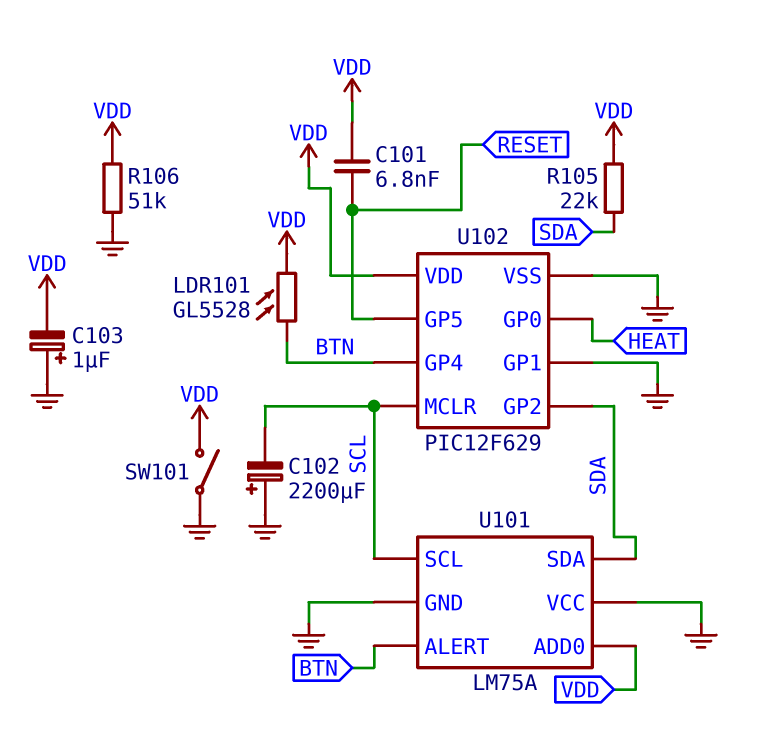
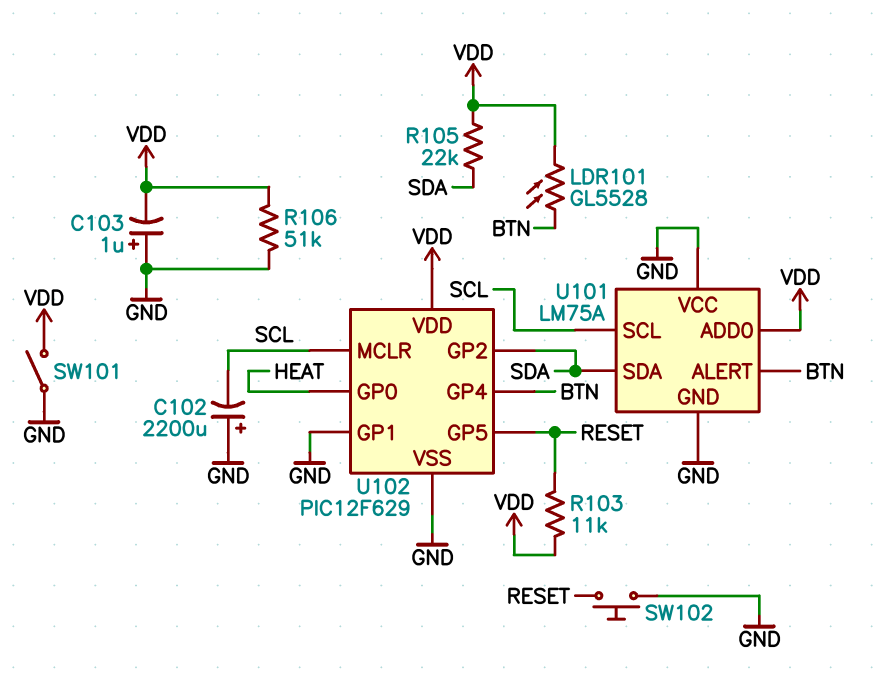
C101: 6.8nF (RESET, VDD) -> none
R103: none -> 11k (RESET, VDD)
SW102: none -> button (GND, RESET)

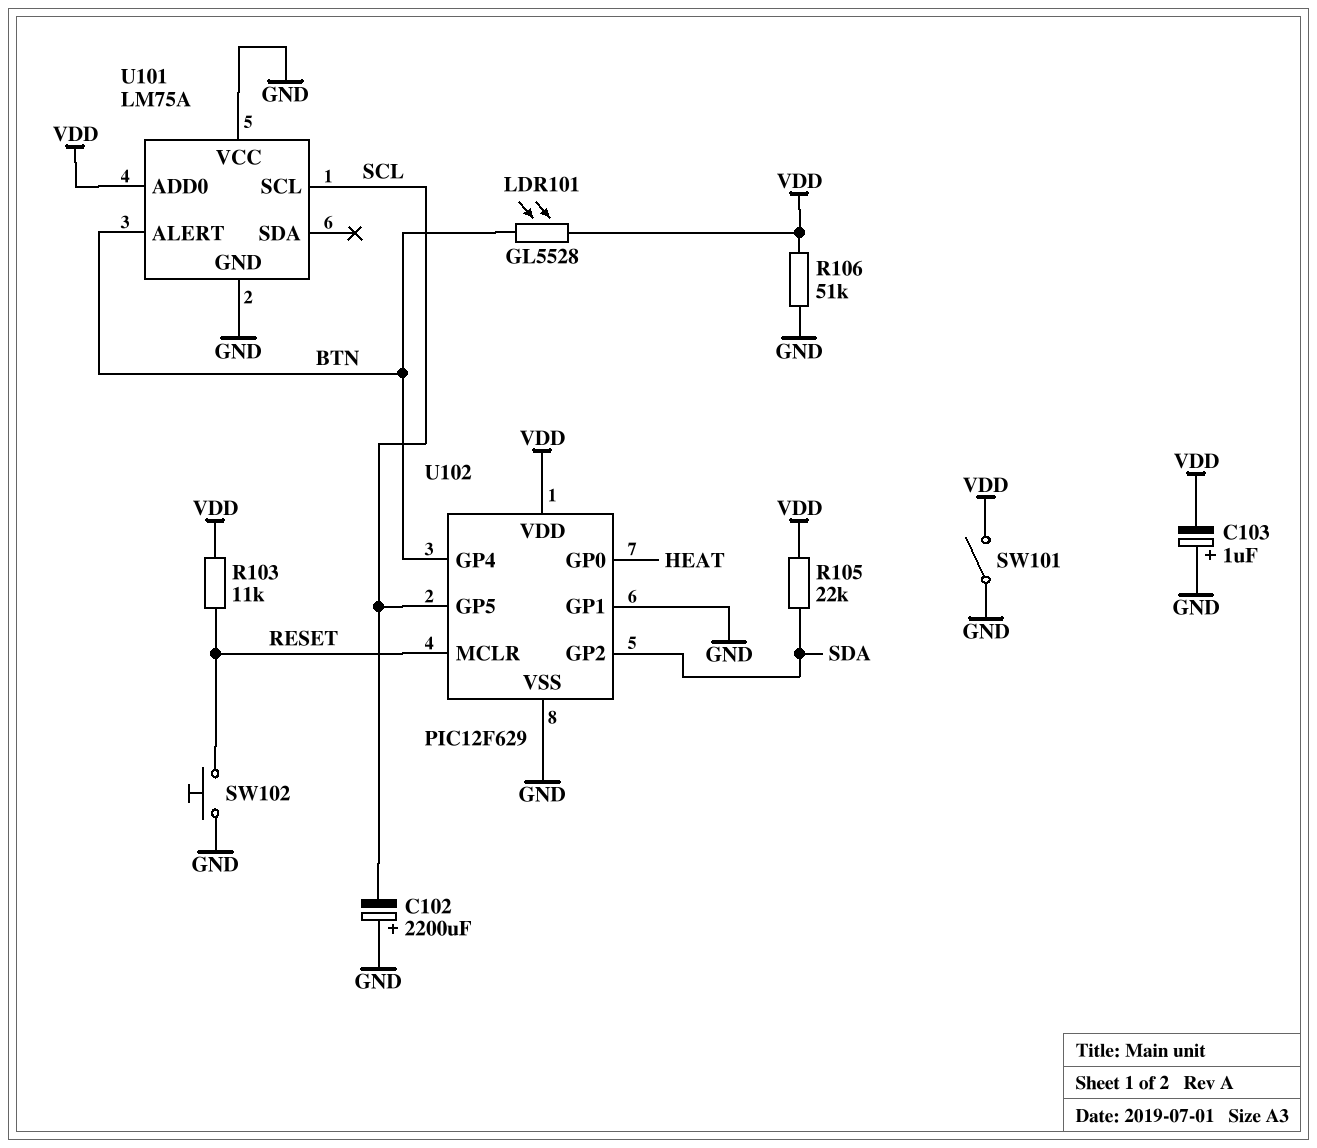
U101 pin SDA: SDA -> none
U102 pin GP5: RESET -> SCL
U102 pin MCLR: SCL -> RESET

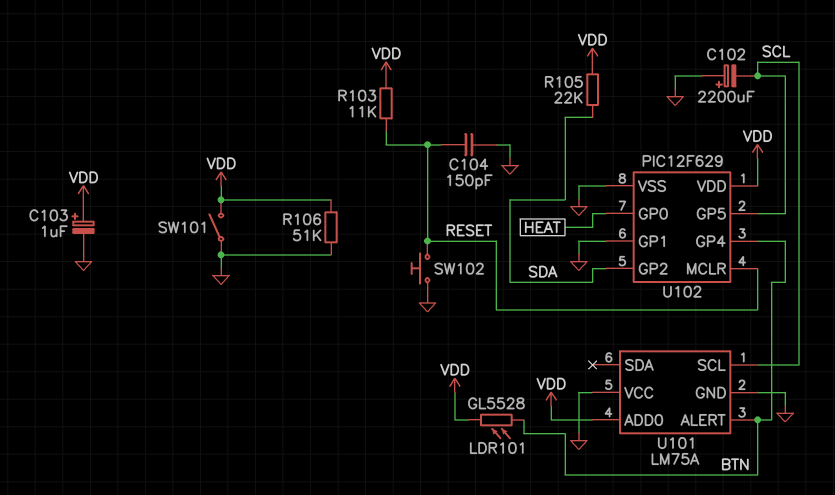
C103: 1uF (plus GND, minus VDD) -> 1uF (plus VDD, minus GND)
C104: none -> 150pF (GND, RESET)

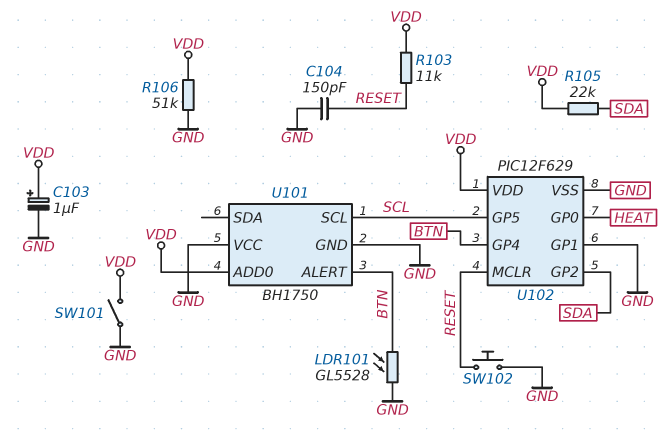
C102: 2200uF (plus GND, minus SCL) -> none
LDR101: GL5528 (BTN, VDD) -> GL5528 (BTN, GND)
U101: LM75A -> BH1750

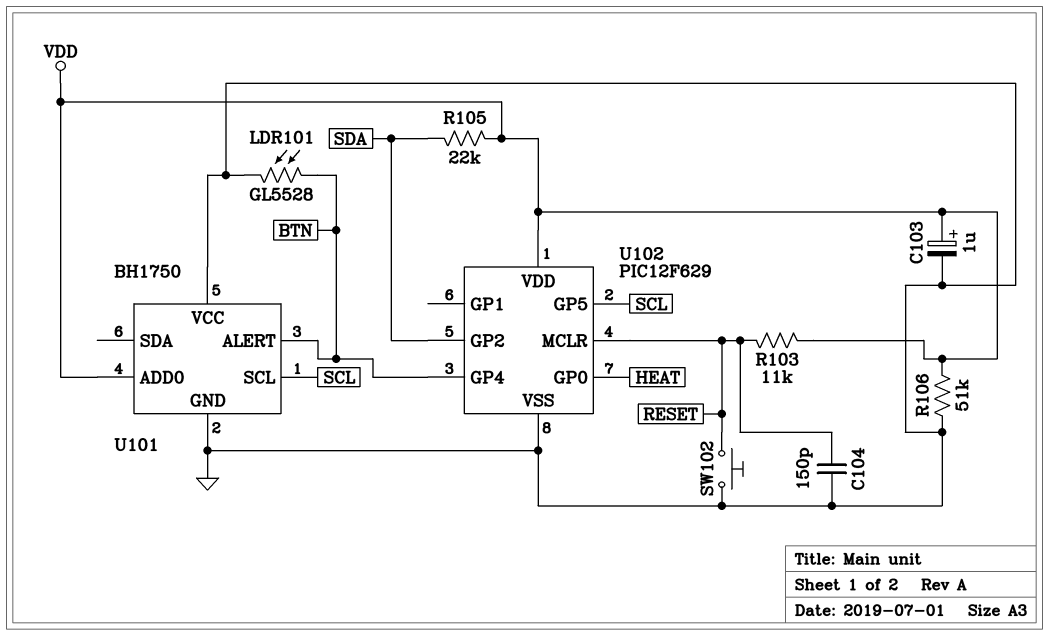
SW101: switch (GND, VDD) -> none
U102 pin GP1: GND -> none

